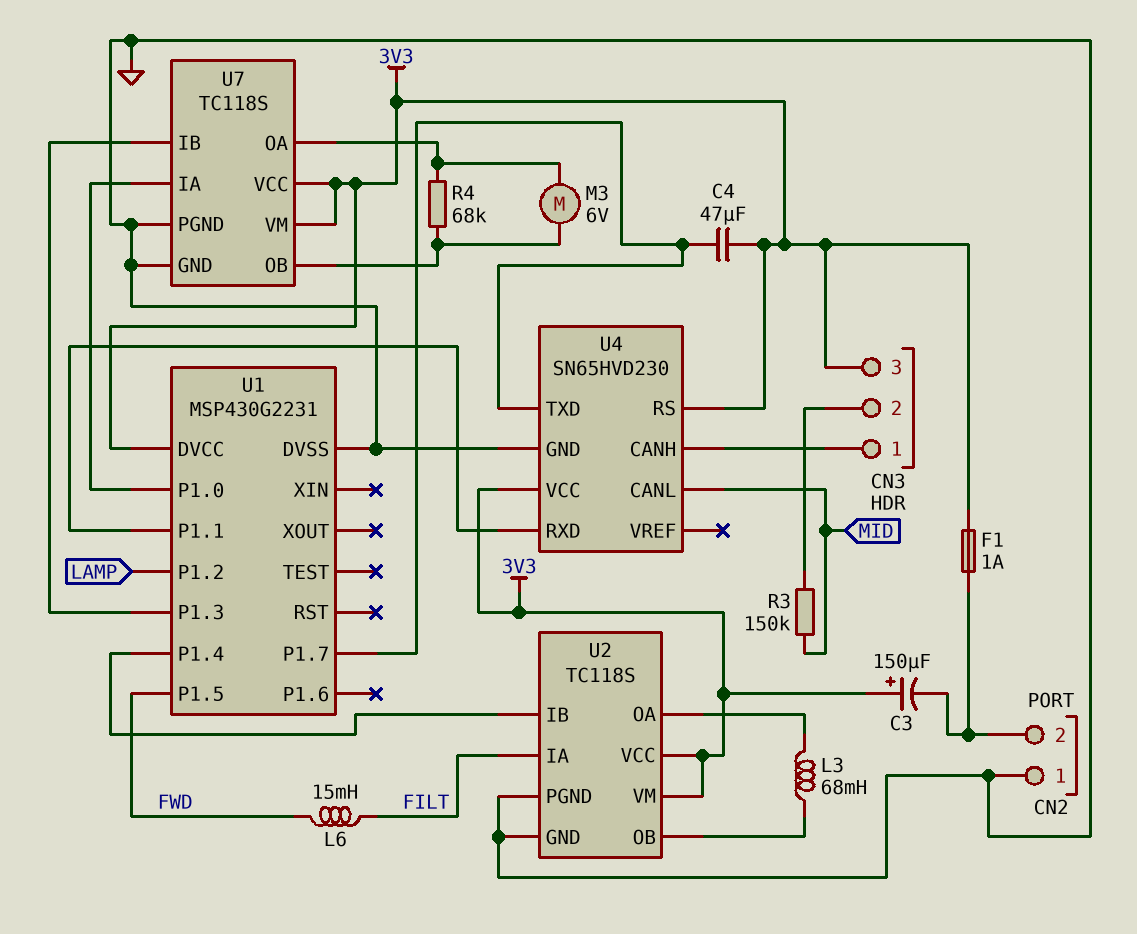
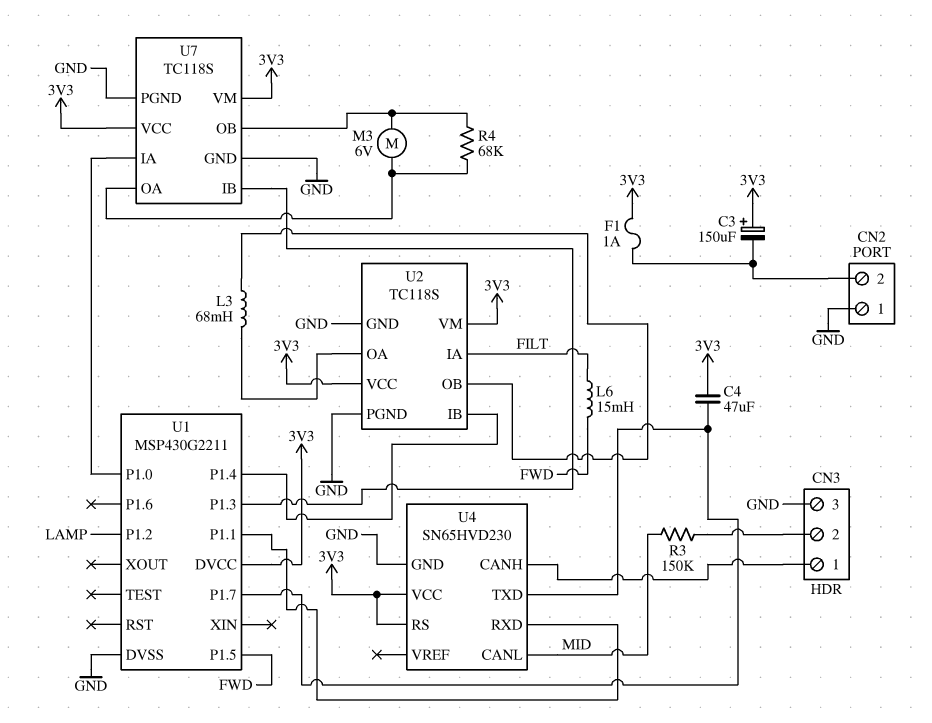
CN3 pin 3: 3V3 -> GND
U1: MSP430G2231 -> MSP430G2211

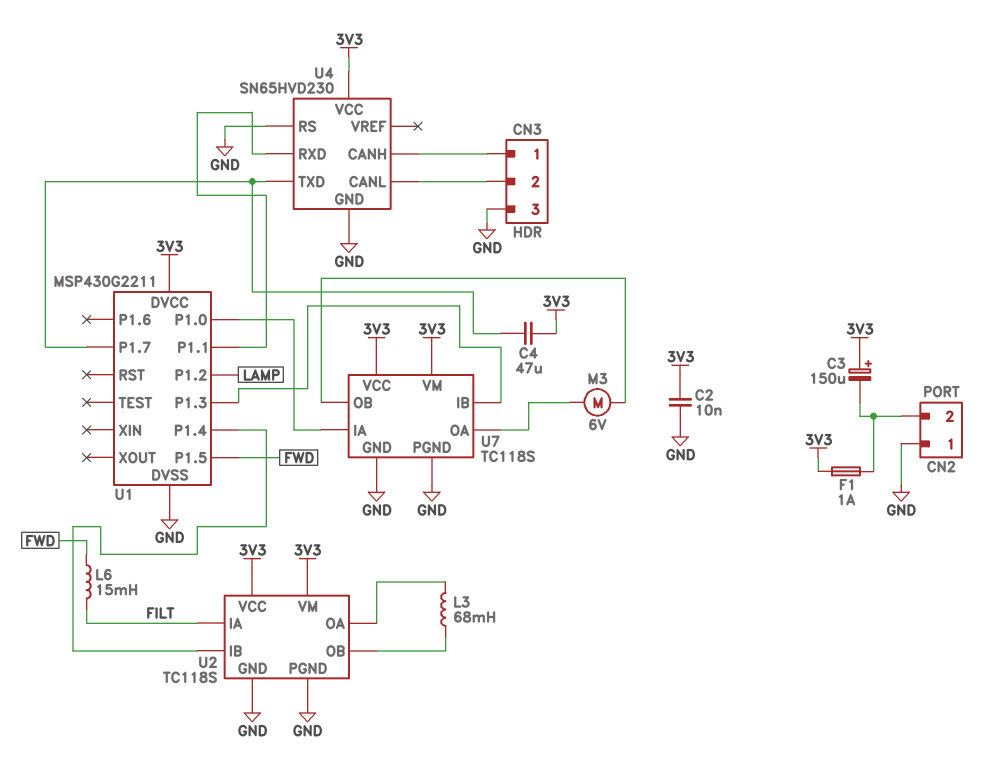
C2: none -> 10nF (3V3, GND)
R3: 150k (CN3/2, MID) -> none
R4: 68k (U7/OA, U7/OB) -> none
U4 pin CANL: MID -> CN3/2
U4 pin RS: 3V3 -> GND

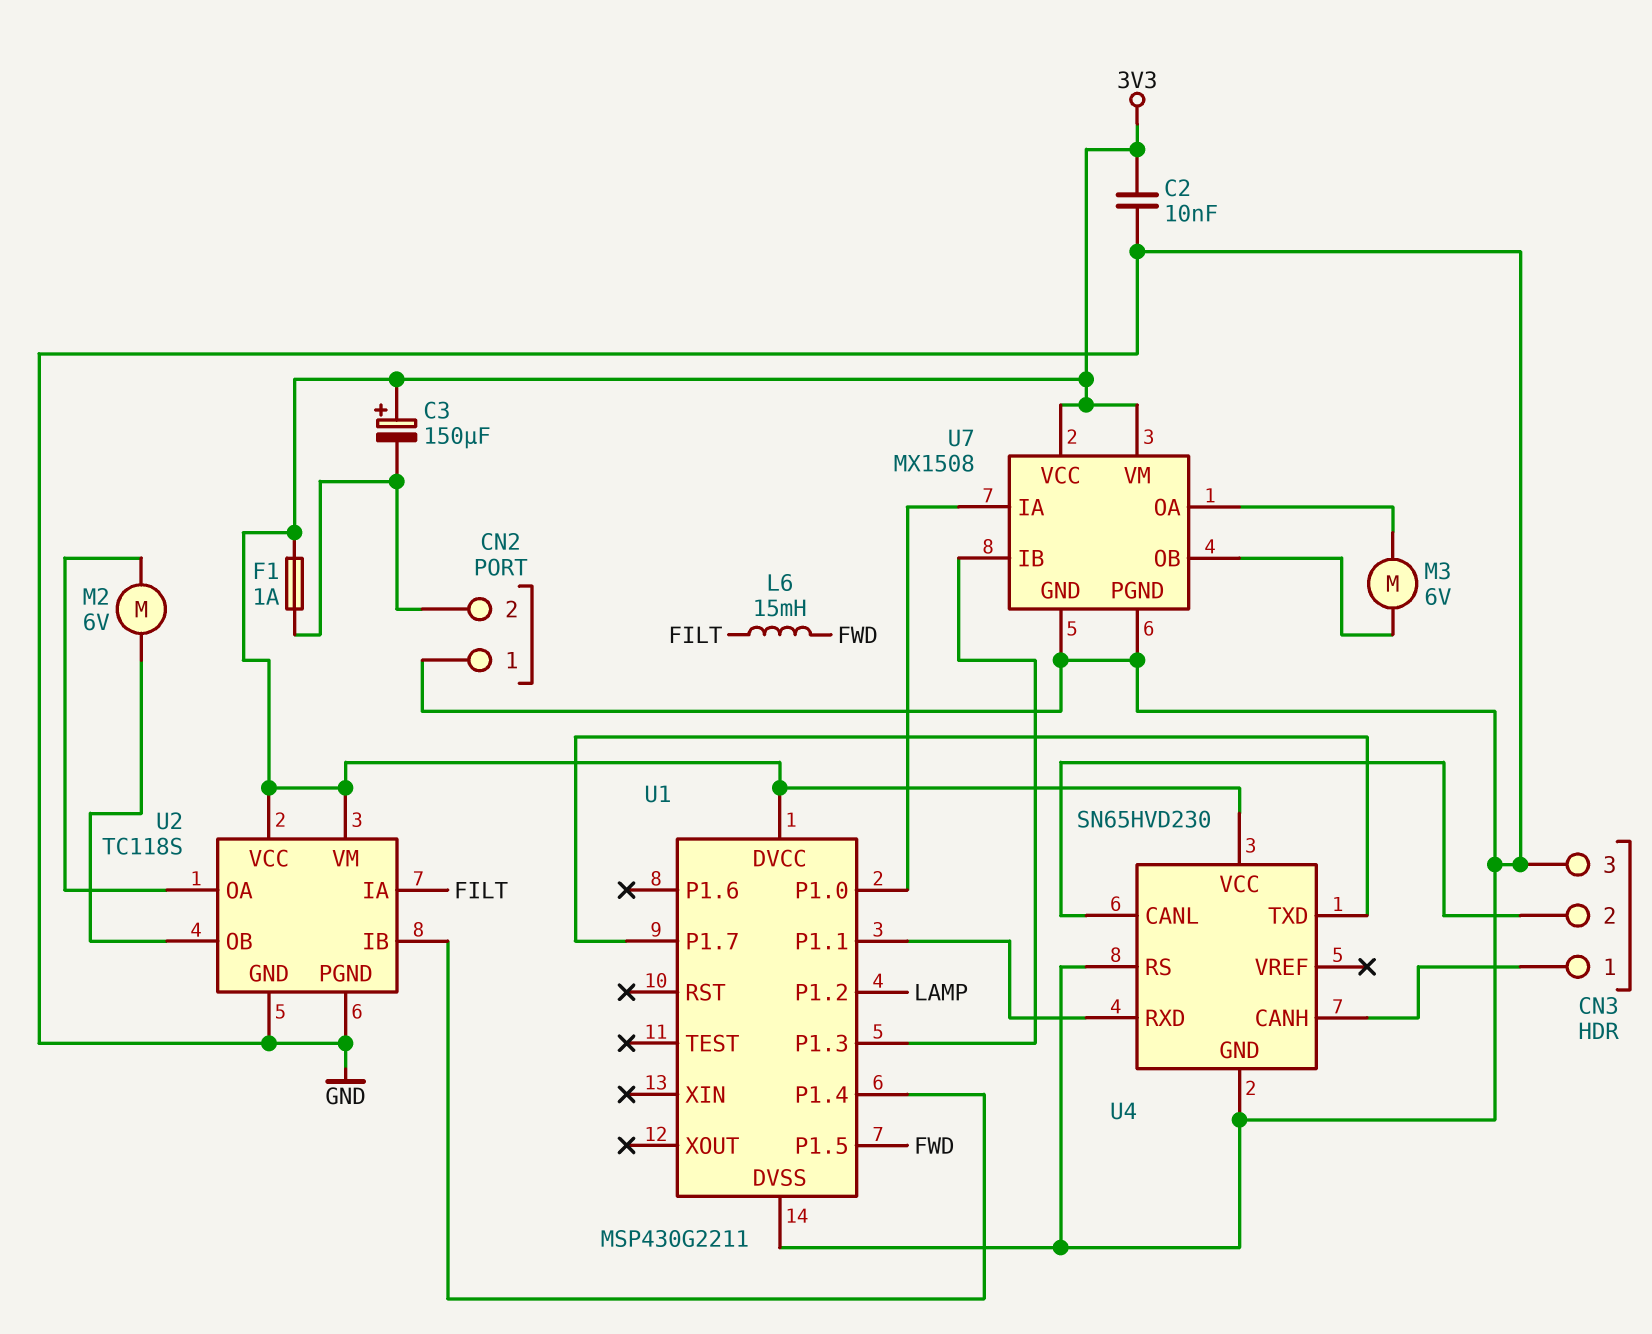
C4: 47uF (3V3, U1/P1.7) -> none
L3: 68mH (U2/OA, U2/OB) -> none
M2: none -> motor 6V (U2/OA, U2/OB)
U7: TC118S -> MX1508

